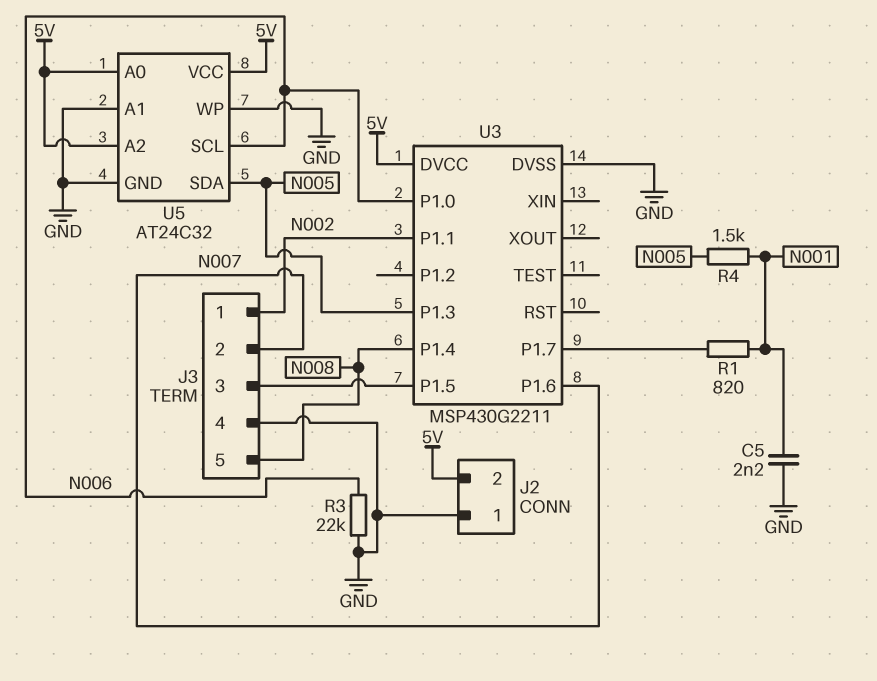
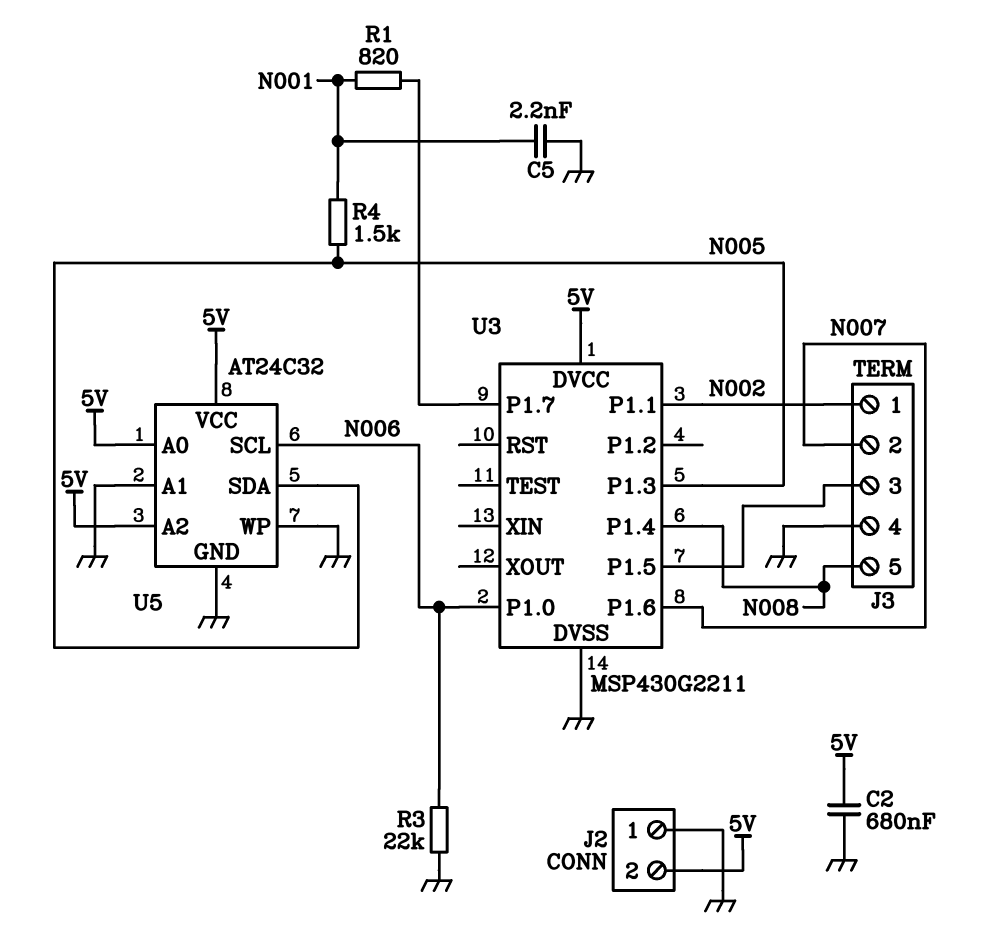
C2: none -> 680nF (5V, GND)

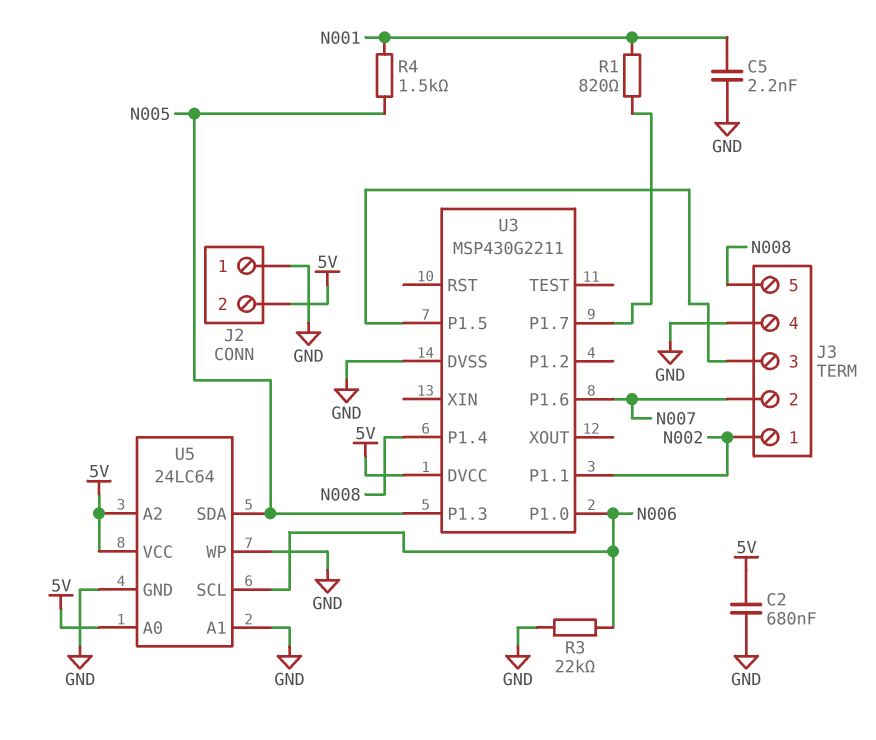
U5: AT24C32 -> 24LC64

